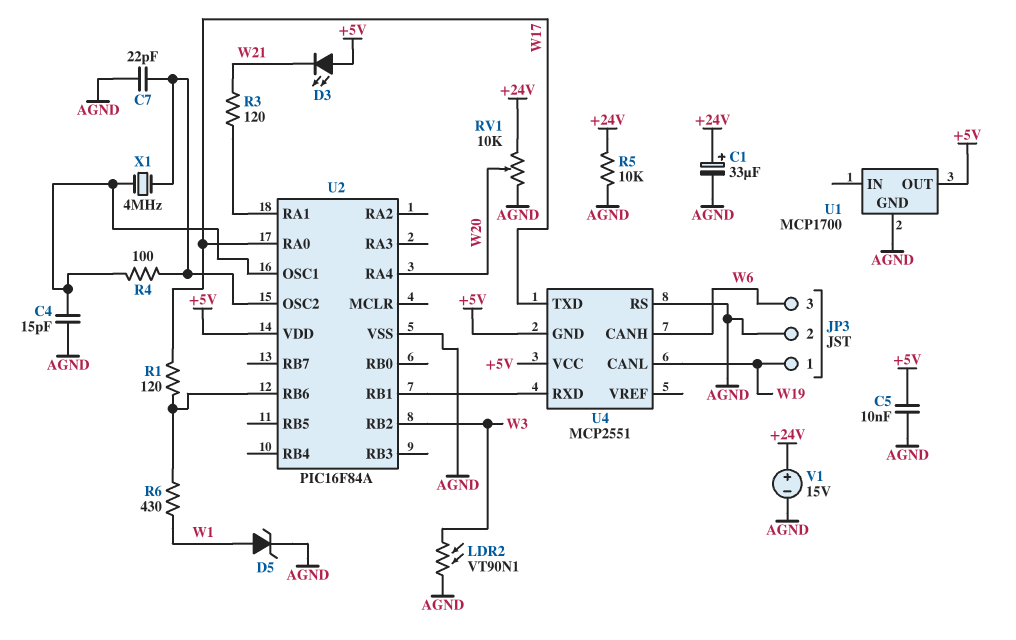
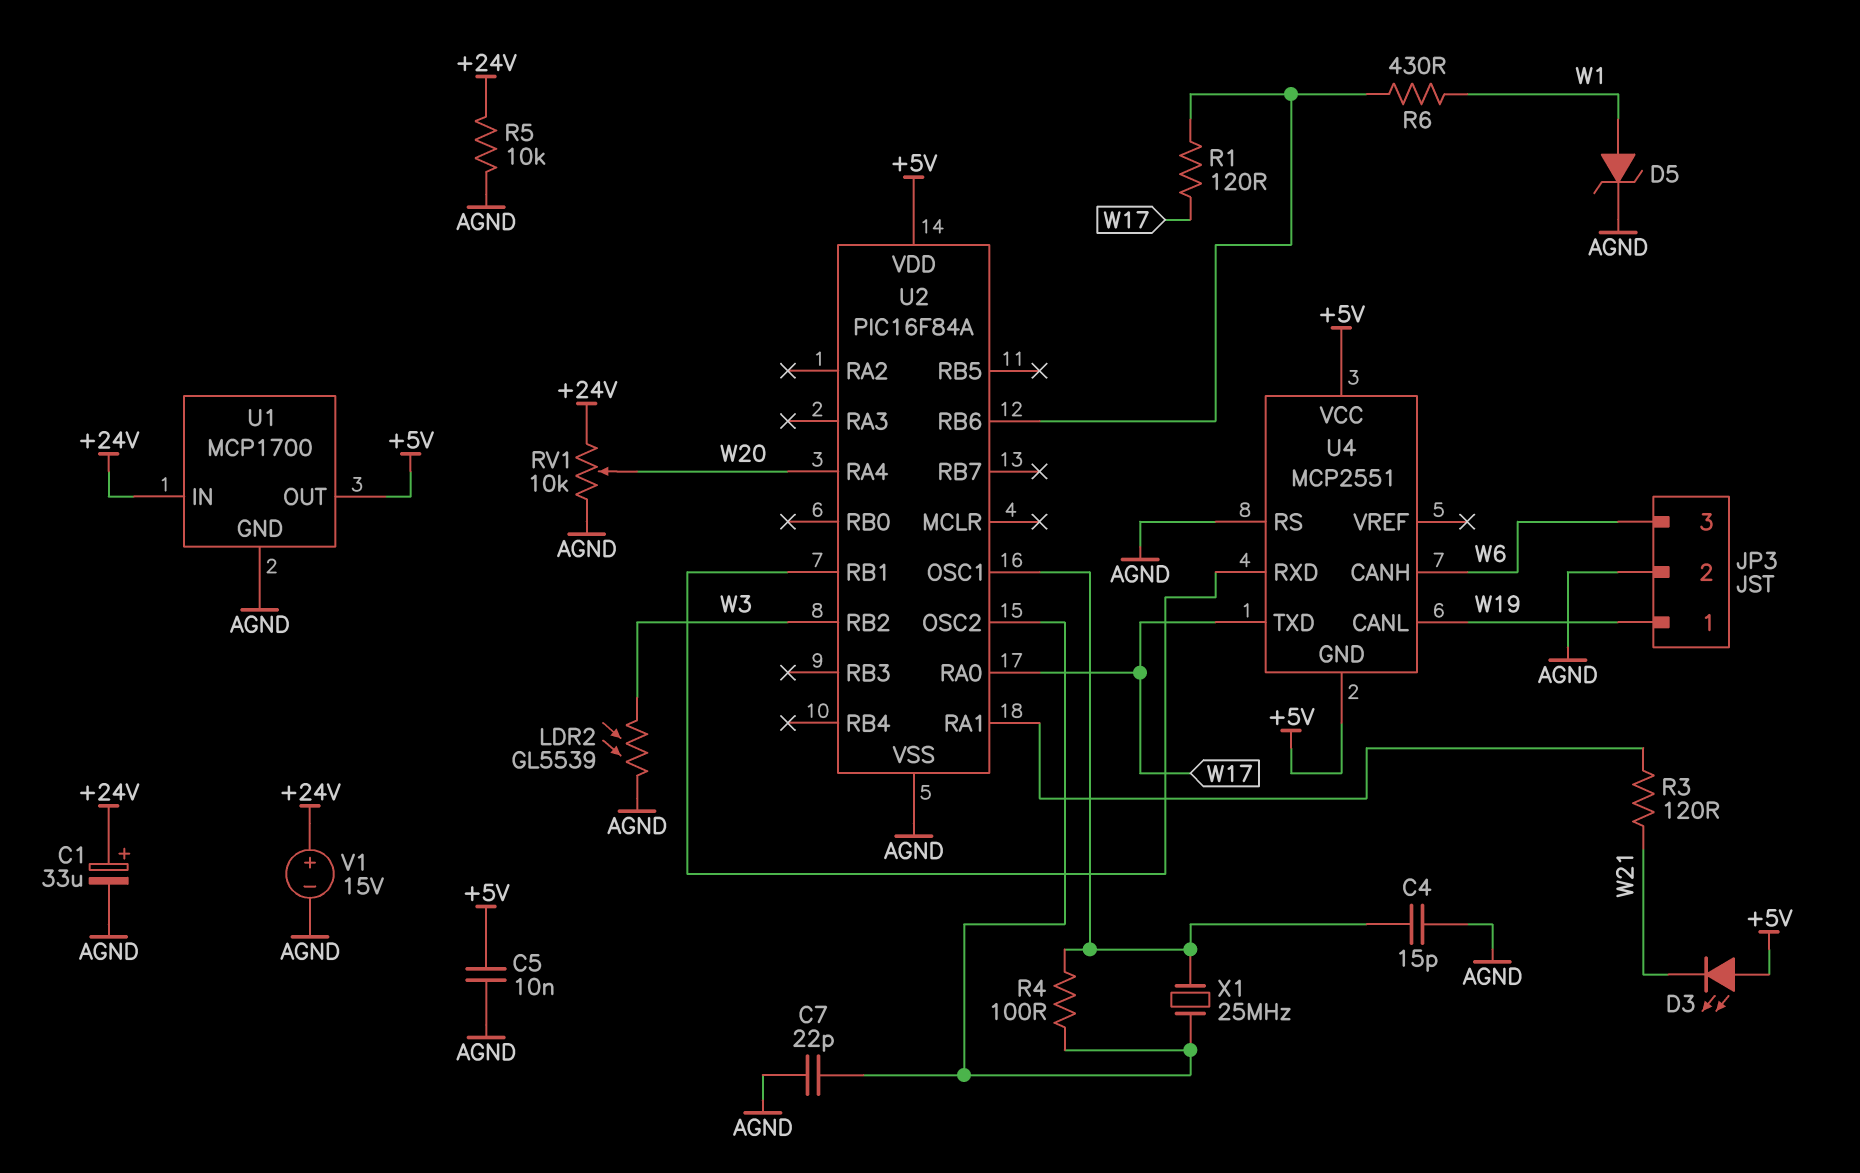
LDR2: VT90N1 (AGND, W3) -> GL5539 (AGND, W3)
U1 pin IN: none -> +24V
X1: 4MHz (U2/OSC1, U2/OSC2) -> 25MHz (U2/OSC1, U2/OSC2)

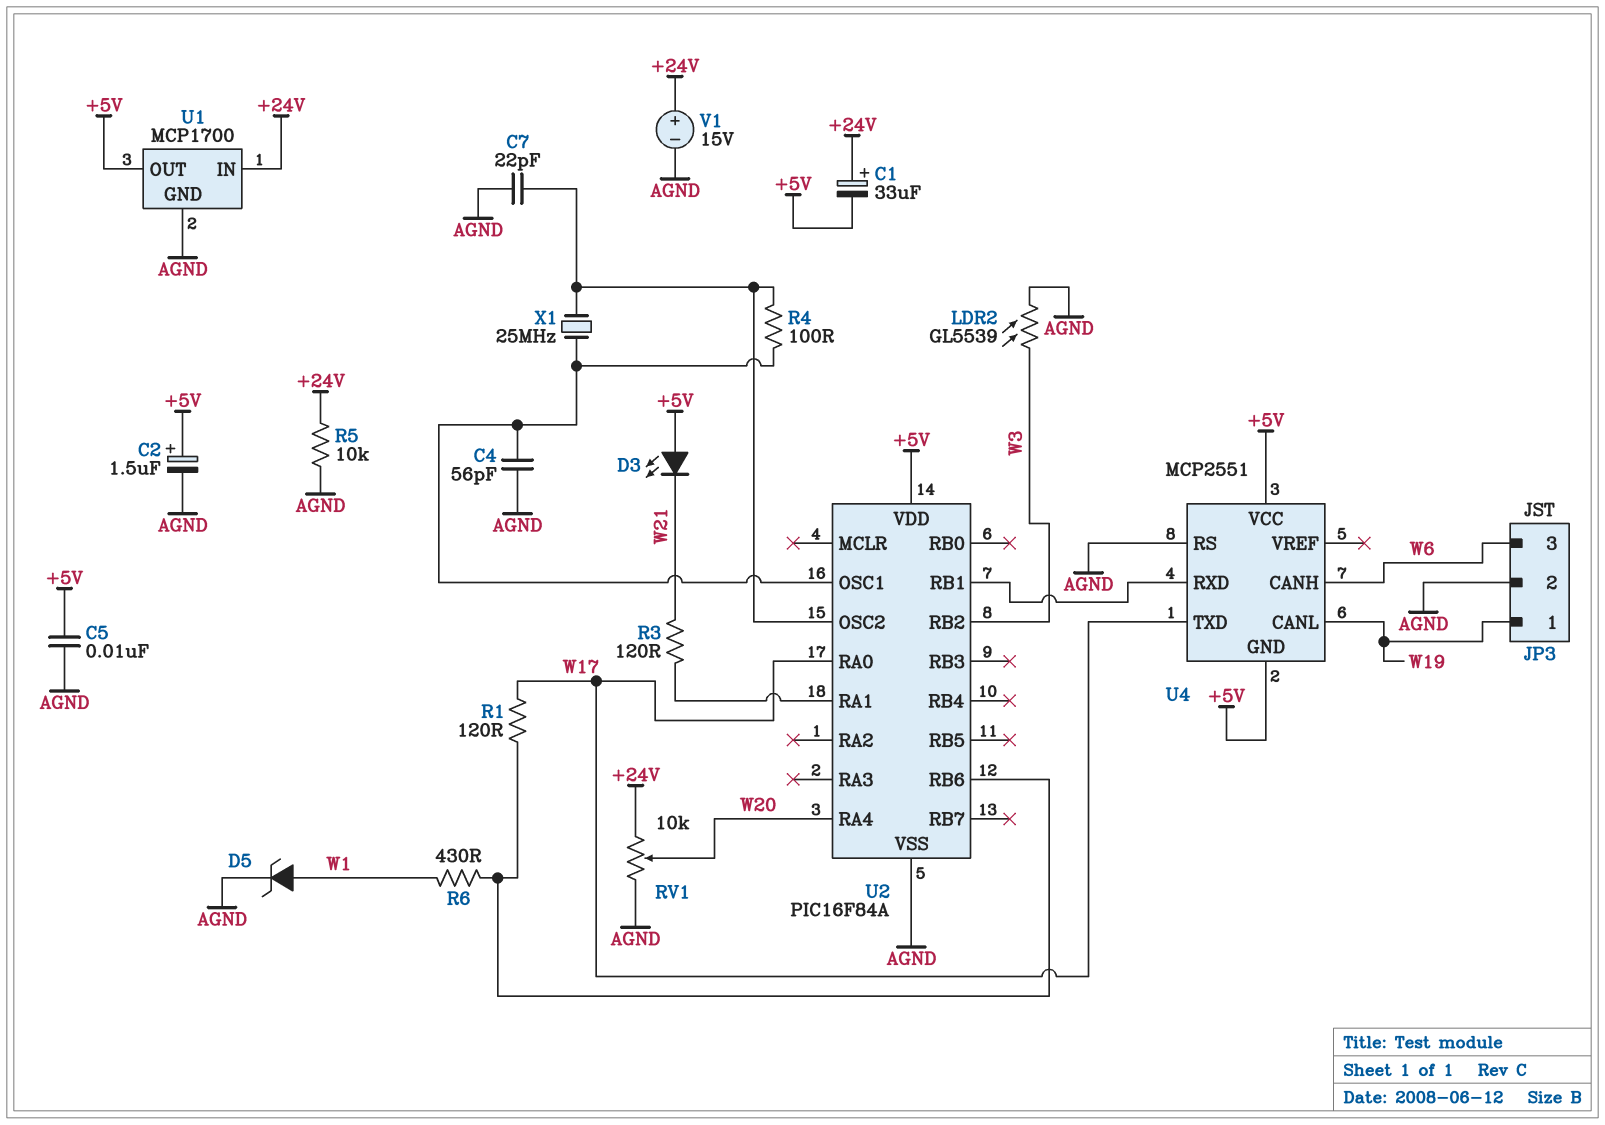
C1: 33uF (plus +24V, minus AGND) -> 33uF (plus +24V, minus +5V)
C2: none -> 1.5uF (plus +5V, minus AGND)
C4: 15pF (AGND, U2/OSC1) -> 56pF (AGND, U2/OSC1)

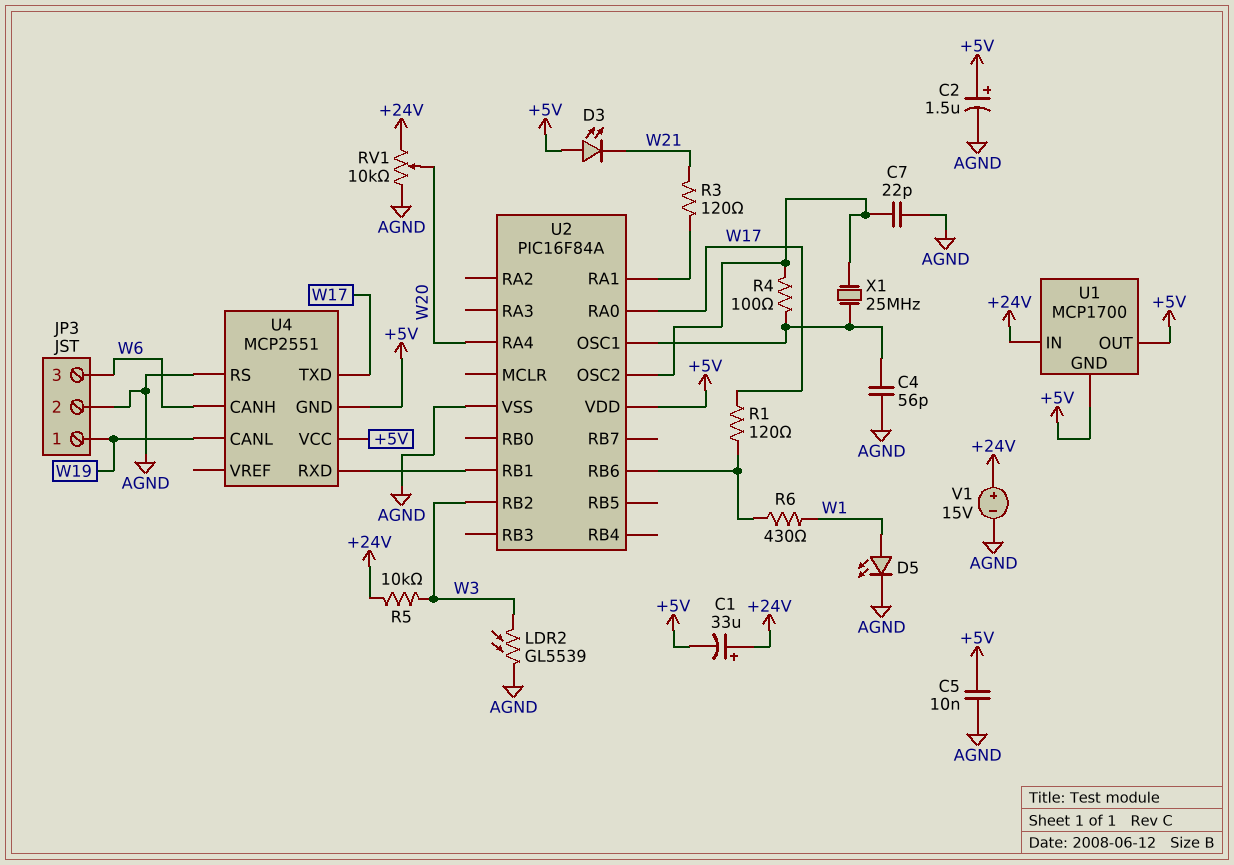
D5: zener (A W1, K AGND) -> LED (A W1, K AGND)
R5: 10k (+24V, AGND) -> 10k (+24V, W3)
U1 pin GND: AGND -> +5V

